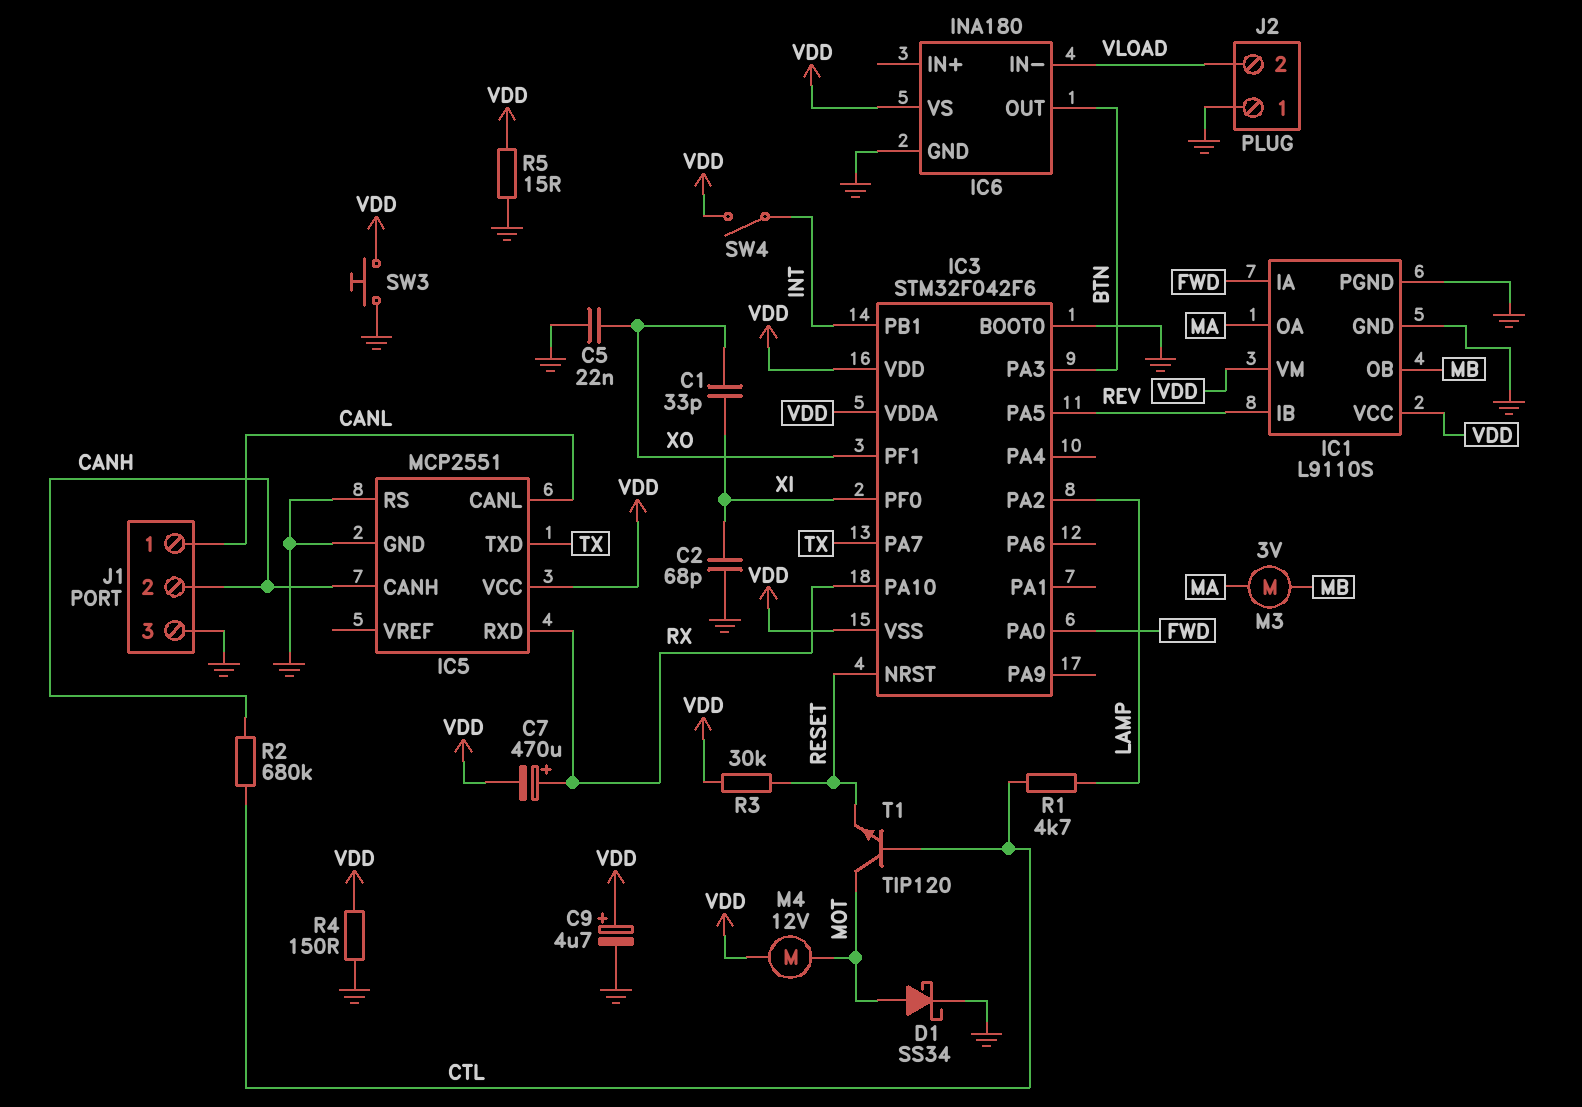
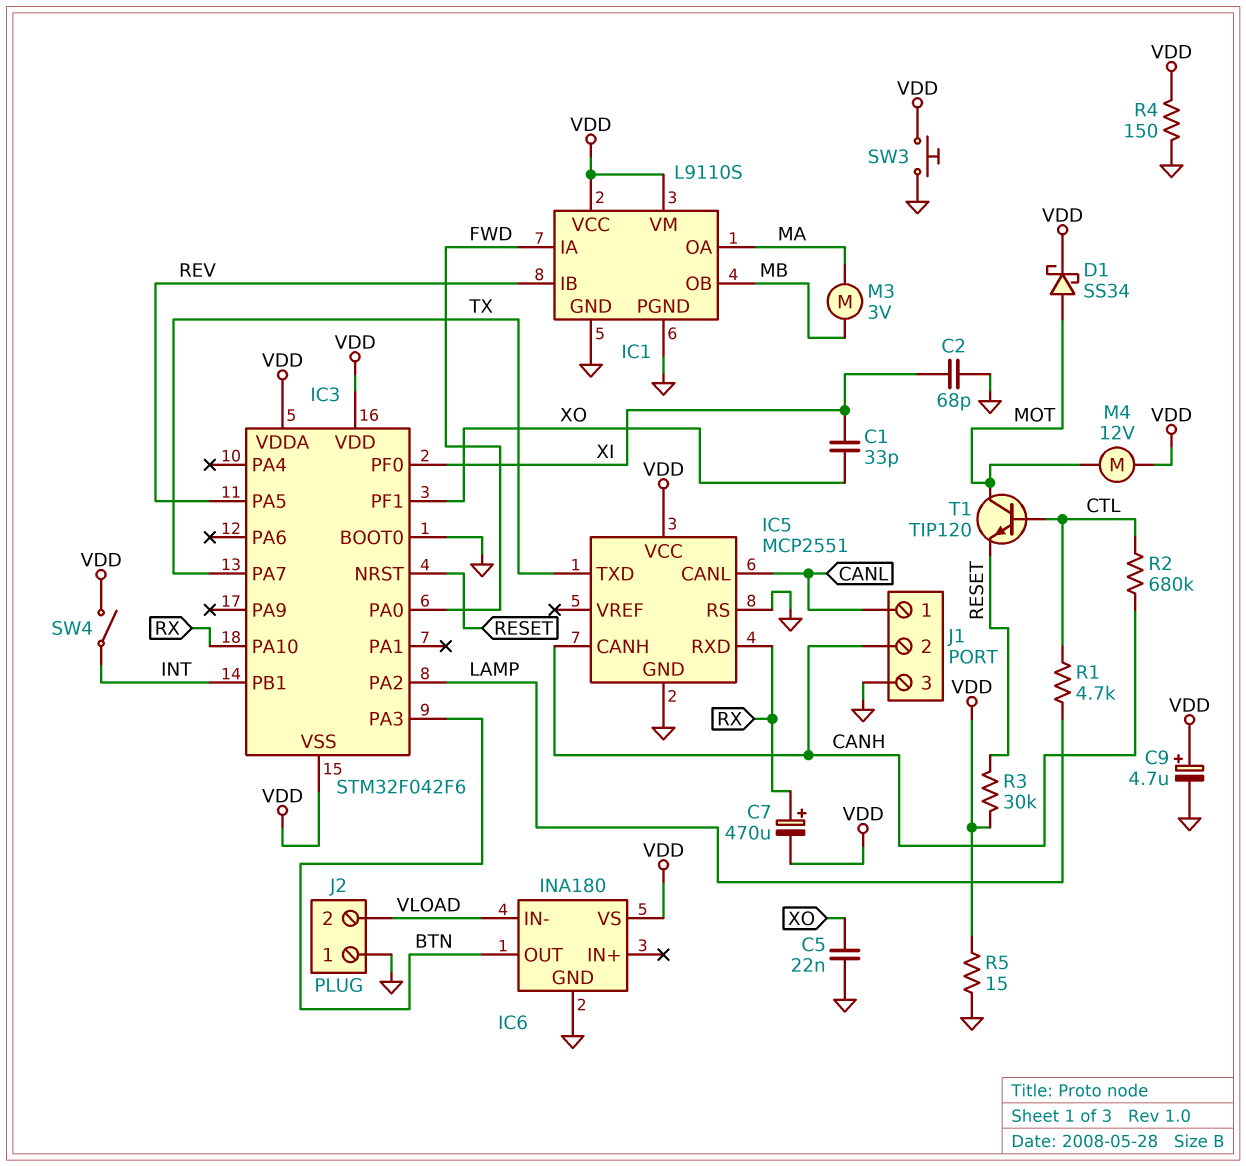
D1: schottky SS34 (A MOT, K GND) -> schottky SS34 (A MOT, K VDD)

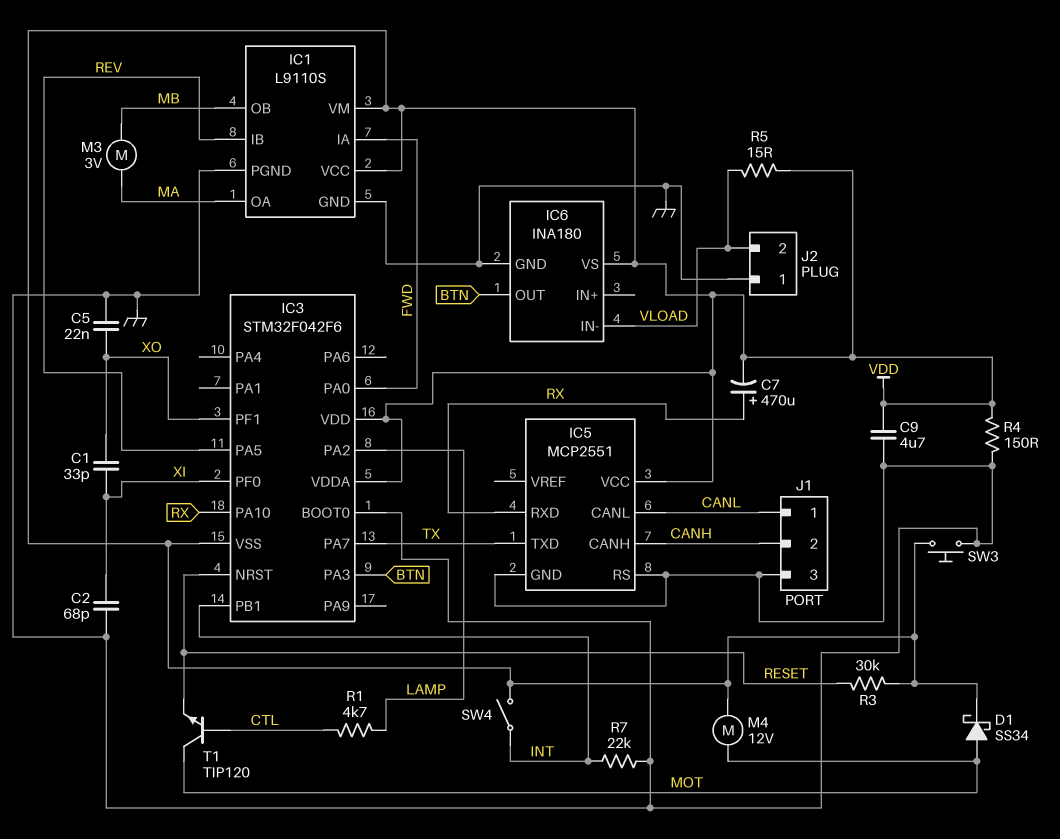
C9: 4.7uF (plus VDD, minus GND) -> 4.7uF (GND, VDD)
R2: 680k (CANH, CTL) -> none
R5: 15 (GND, VDD) -> 15 (VDD, VLOAD)
R7: none -> 22k (GND, INT)

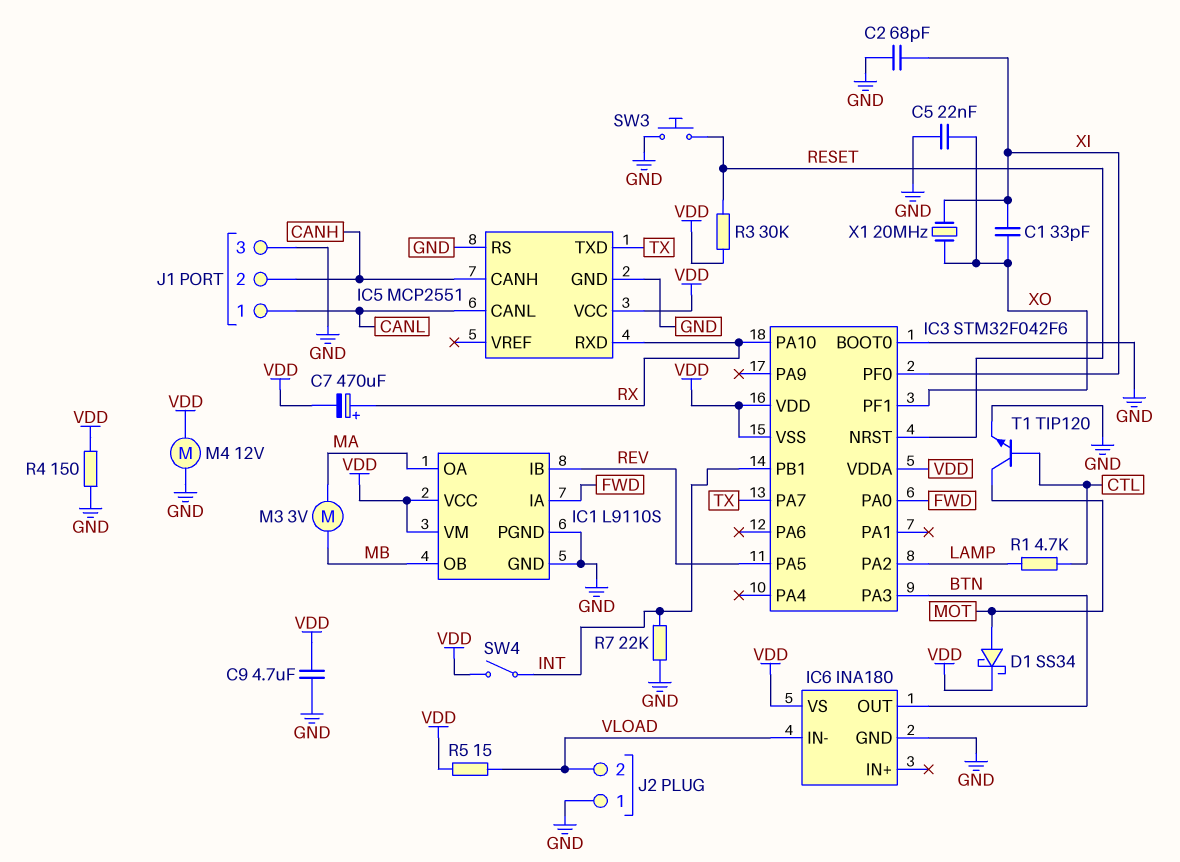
M4: motor 12V (MOT, VDD) -> motor 12V (GND, VDD)
SW3: button (GND, VDD) -> button (GND, RESET)
T1: NPN TIP120 (B CTL, C MOT, E RESET) -> NPN TIP120 (B CTL, C MOT, E GND)
X1: none -> 20MHz (XI, XO)

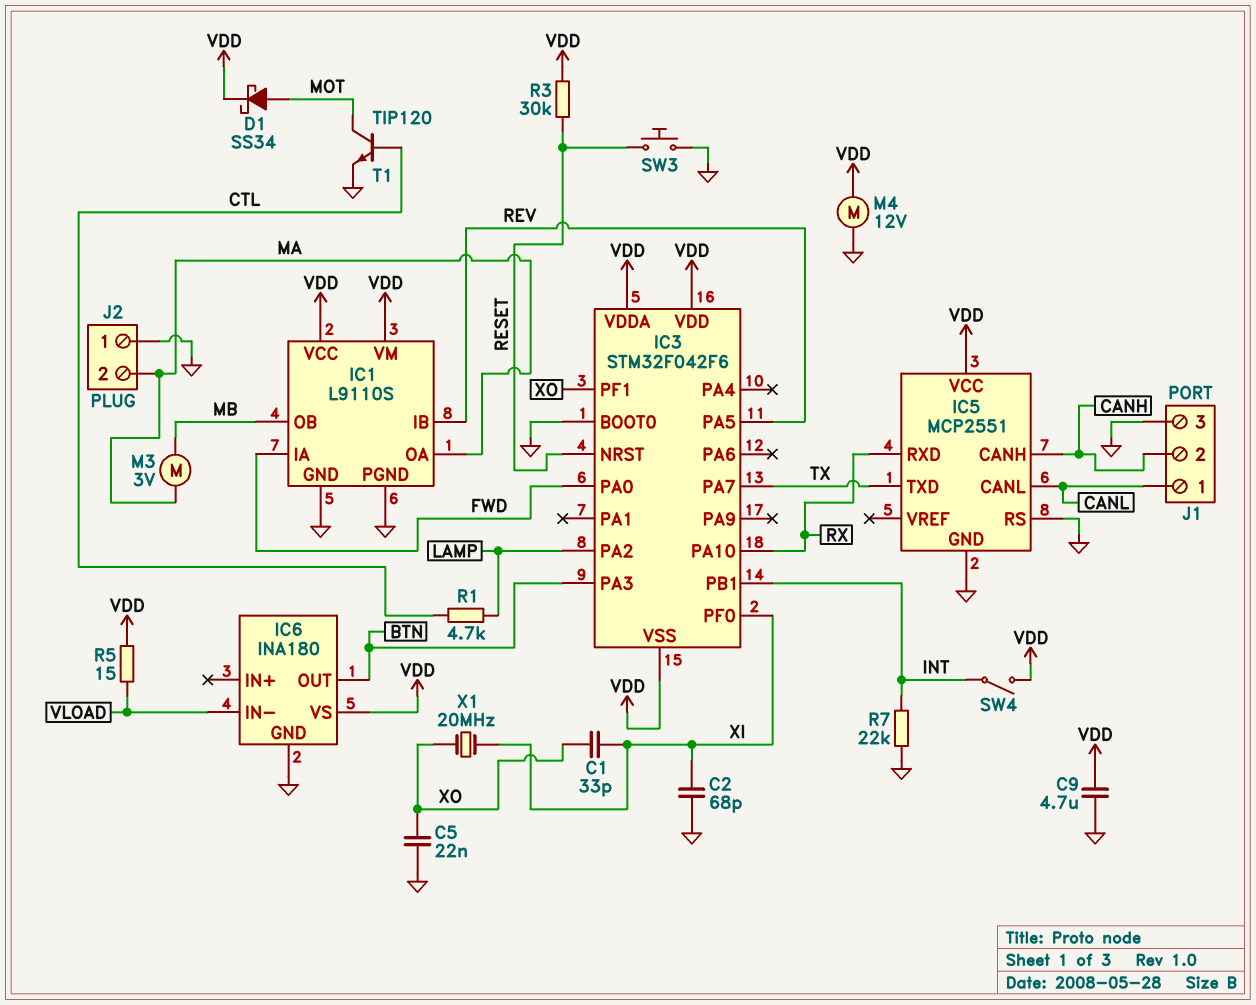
C7: 470uF (plus RX, minus VDD) -> none
J2 pin 2: VLOAD -> MA
R4: 150 (GND, VDD) -> none

